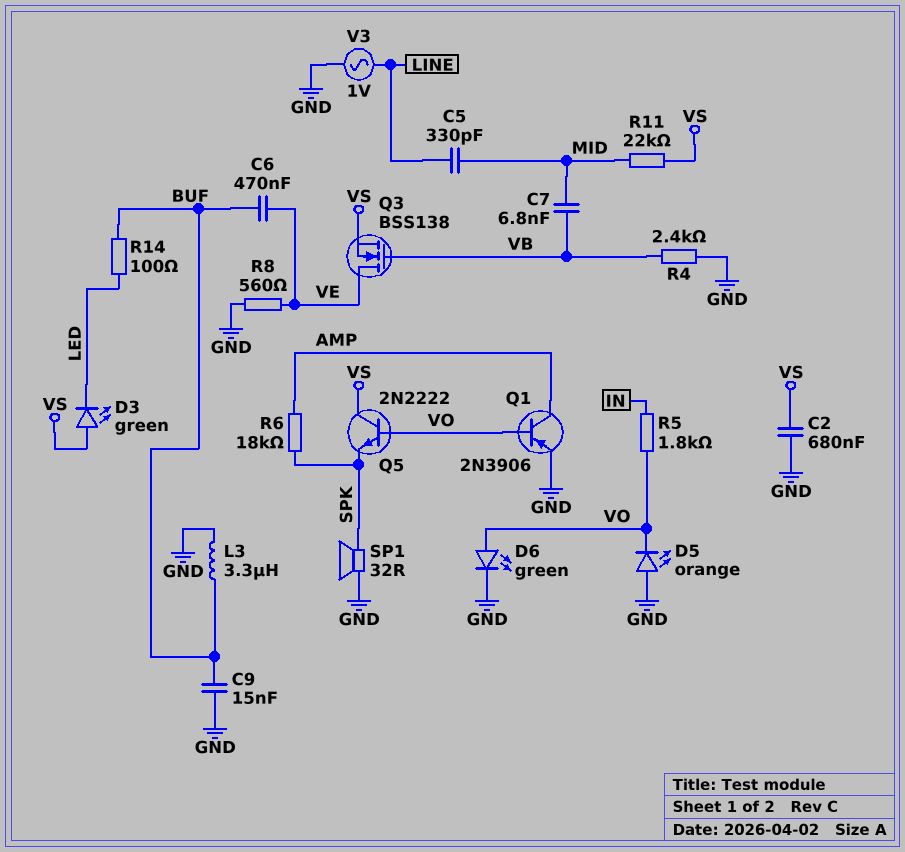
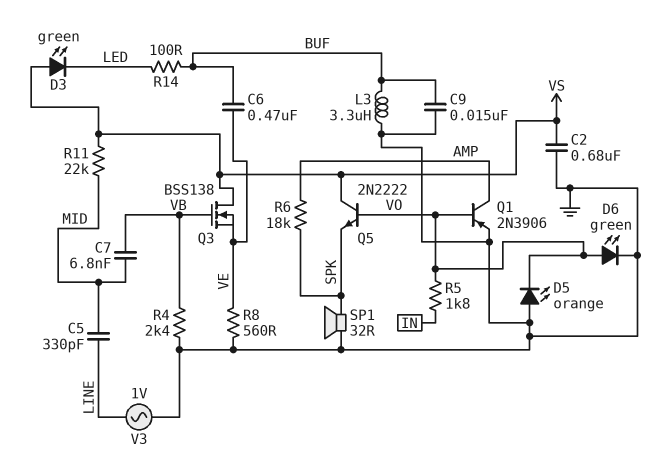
Q3: NMOS BSS138 (G VB, D VE, S VS) -> NMOS BSS138 (G VB, D VS, S VE)

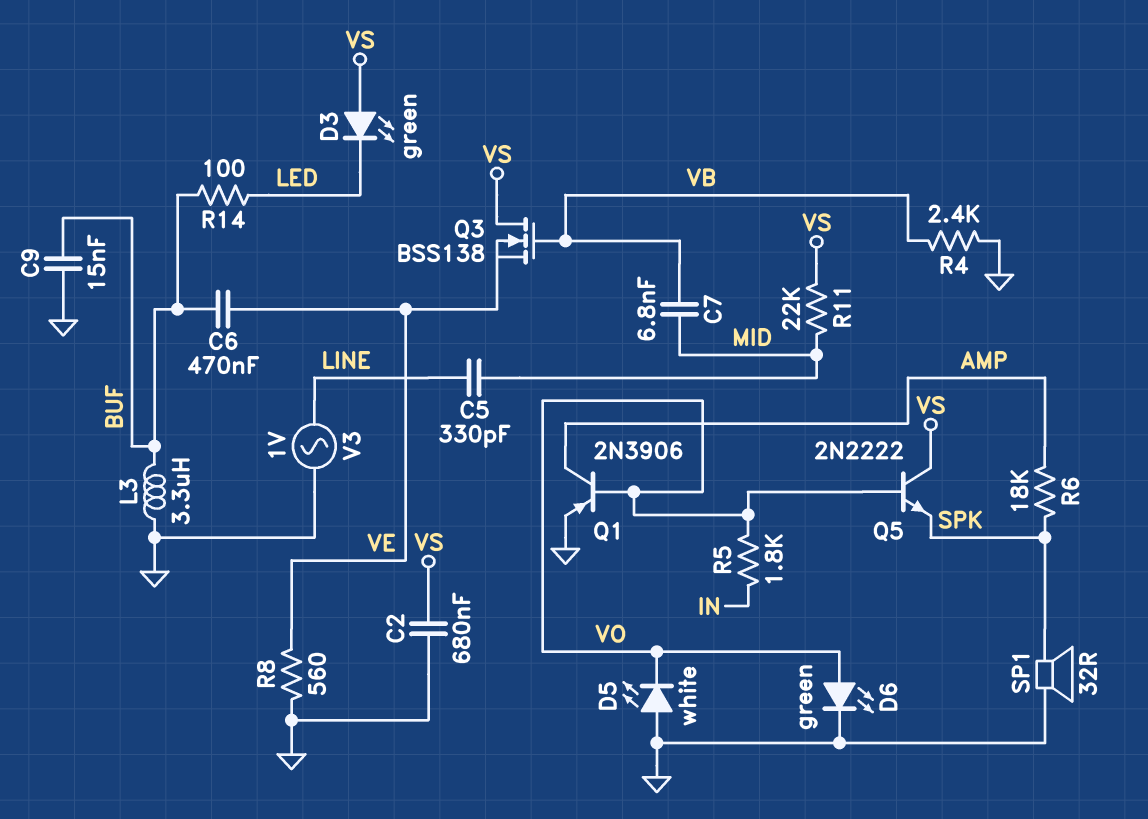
D5: LED orange (A GND, K VO) -> LED white (A GND, K VO)

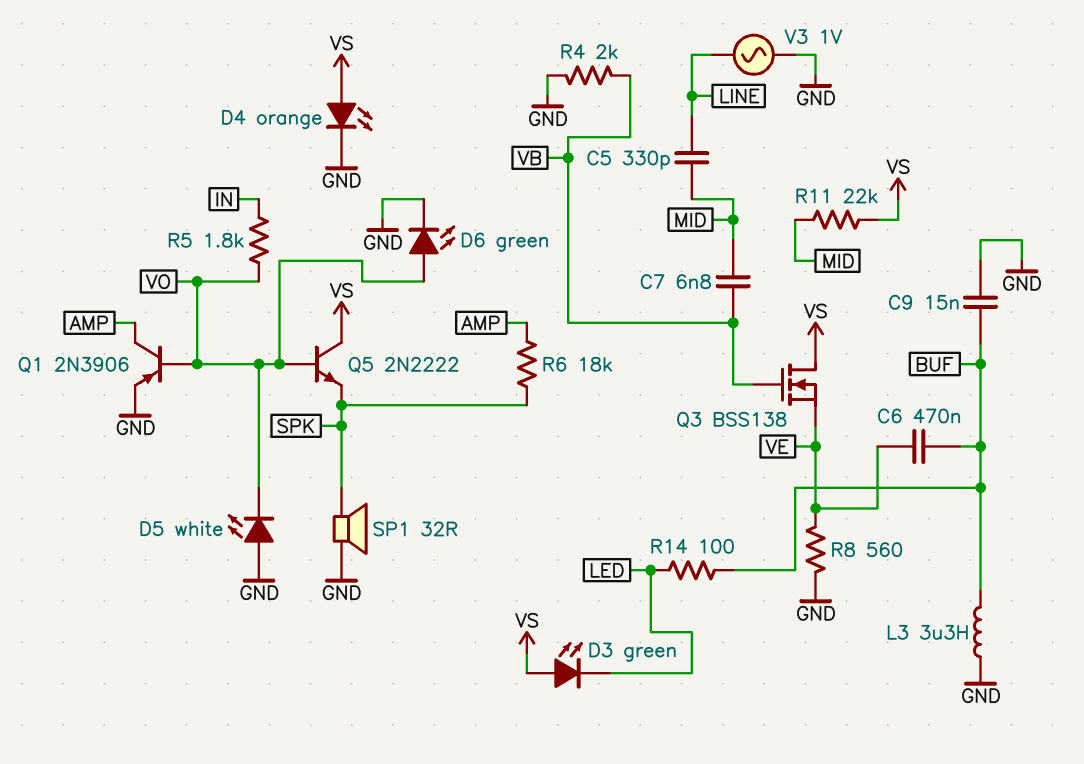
C2: 680nF (GND, VS) -> none
D4: none -> LED orange (A VS, K GND)
R4: 2.4k (GND, VB) -> 2k (GND, VB)

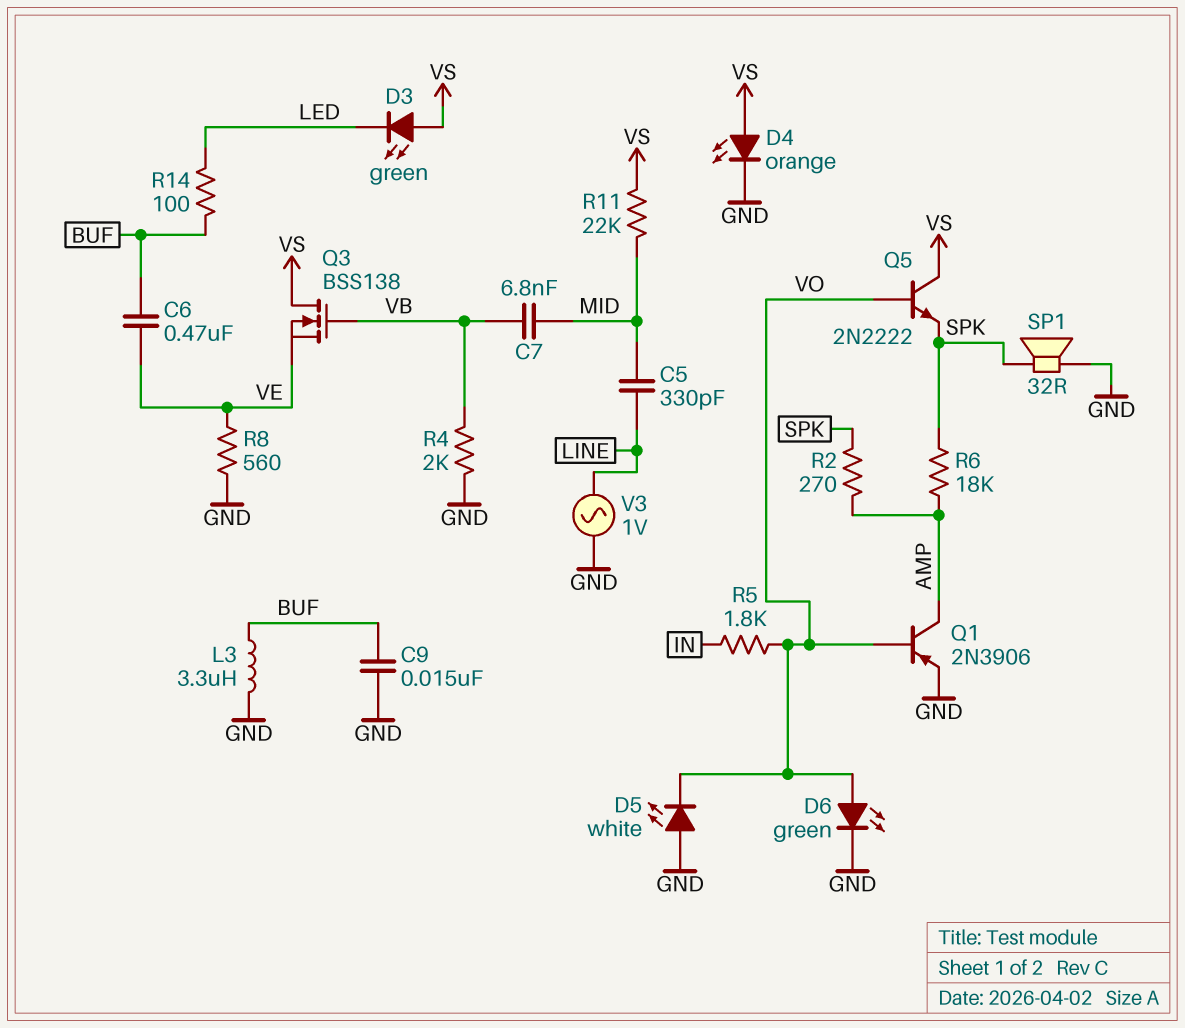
R2: none -> 270 (AMP, SPK)

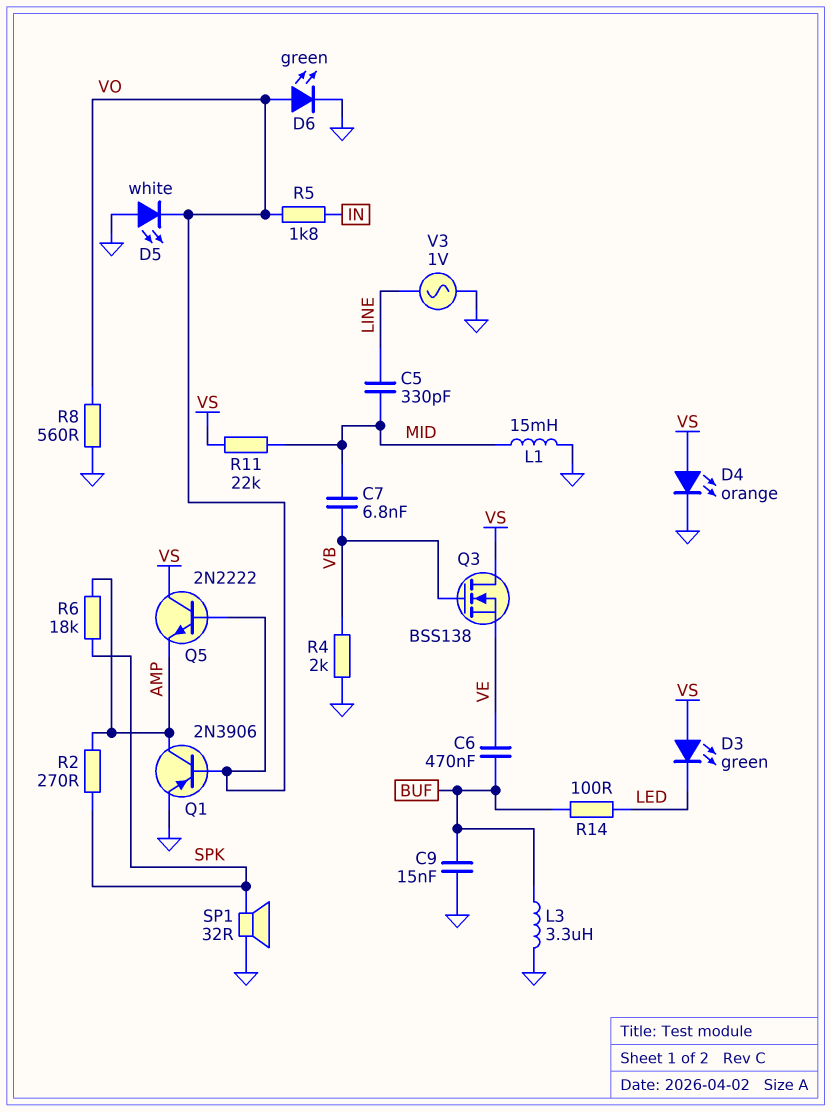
L1: none -> 15mH (GND, MID)
Q5: NPN 2N2222 (B VO, C VS, E SPK) -> NPN 2N2222 (B VO, C VS, E AMP)
R8: 560 (GND, VE) -> 560 (GND, VO)

